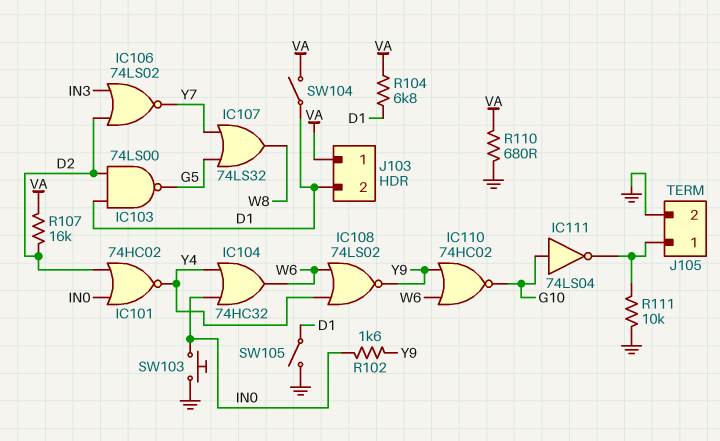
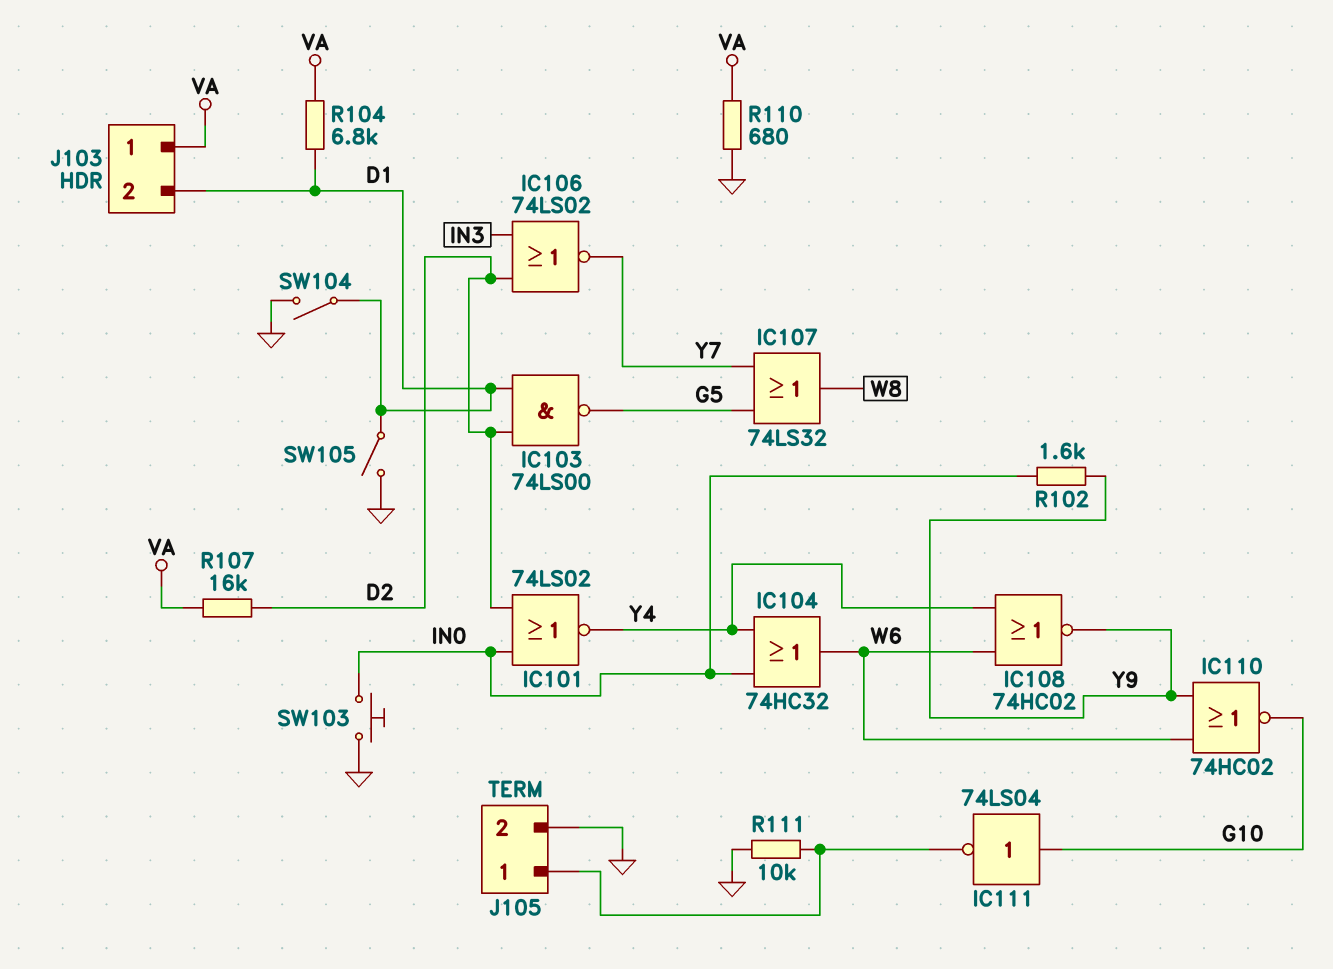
IC101: NOR 74HC02 (in D2, in IN0, out Y4) -> NOR 74LS02 (in D2, in IN0, out Y4)
IC108: NOR 74LS02 (in W6, in Y4, out Y9) -> NOR 74HC02 (in W6, in Y4, out Y9)
SW104: switch (D1, VA) -> switch (D1, GND)

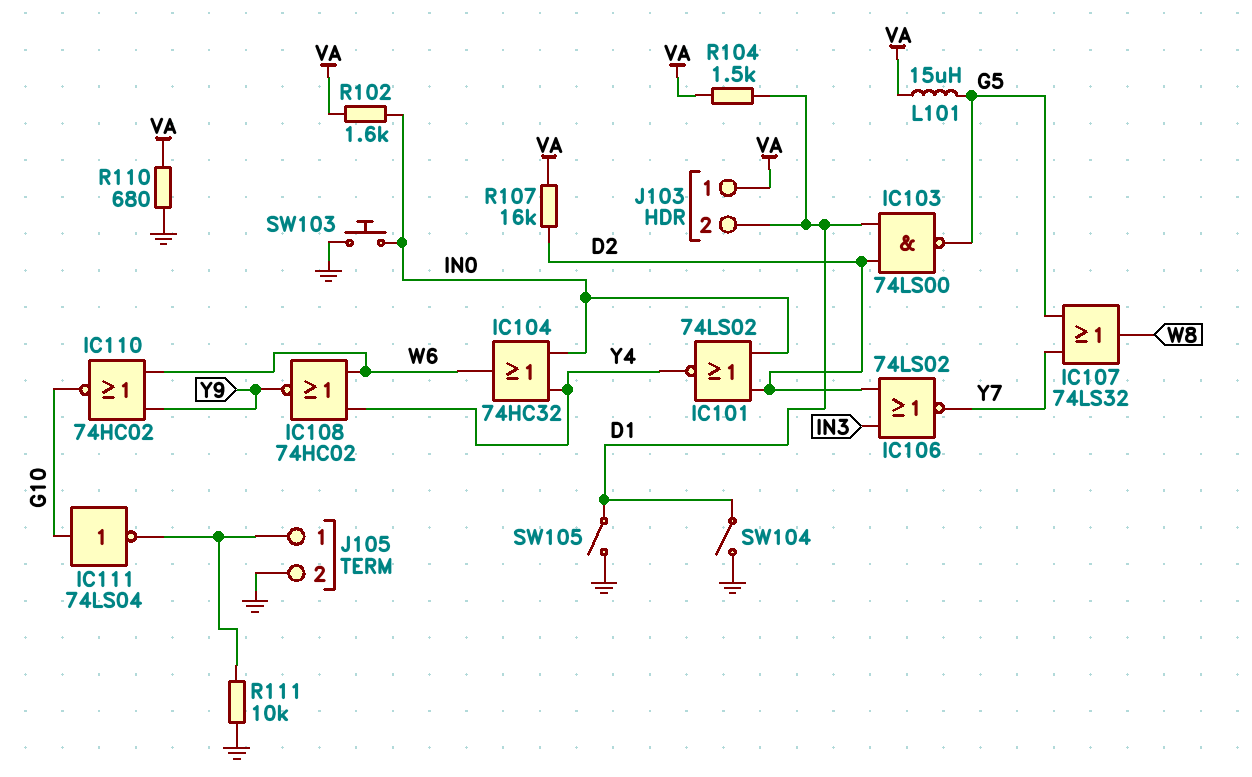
L101: none -> 15uH (G5, VA)
R102: 1.6k (IN0, Y9) -> 1.6k (IN0, VA)
R104: 6.8k (D1, VA) -> 1.5k (D1, VA)

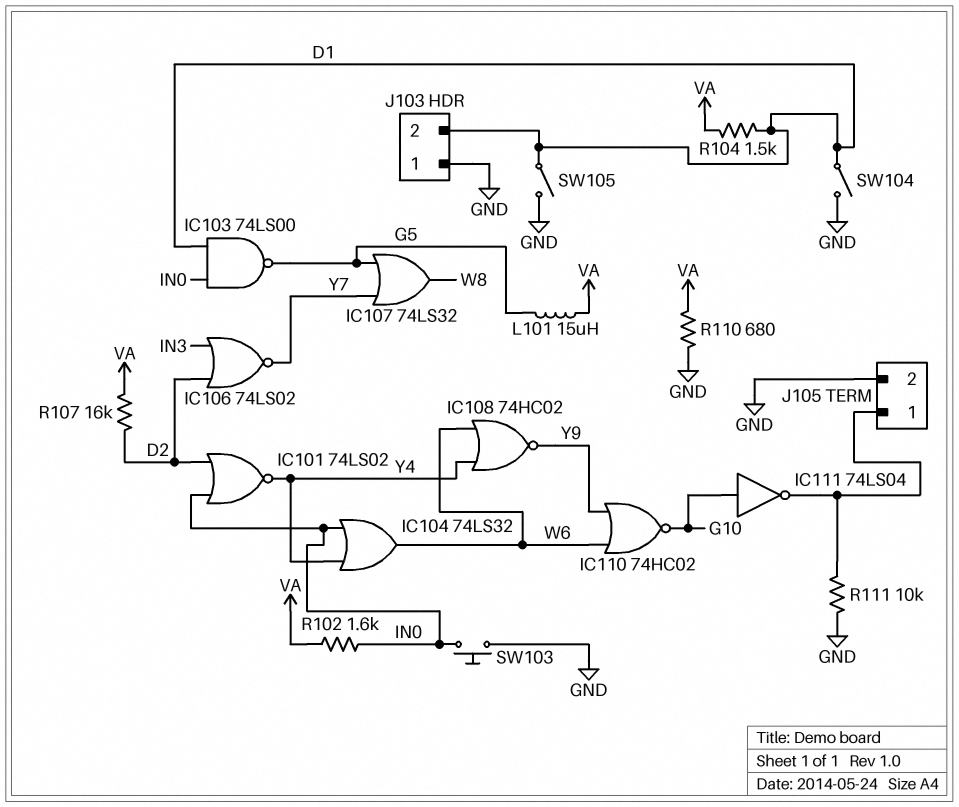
IC103: NAND 74LS00 (in D1, in D2, out G5) -> NAND 74LS00 (in D1, in IN0, out G5)
IC104: OR 74HC32 (in IN0, in Y4, out W6) -> OR 74LS32 (in IN0, in Y4, out W6)
J103 pin 1: VA -> GND

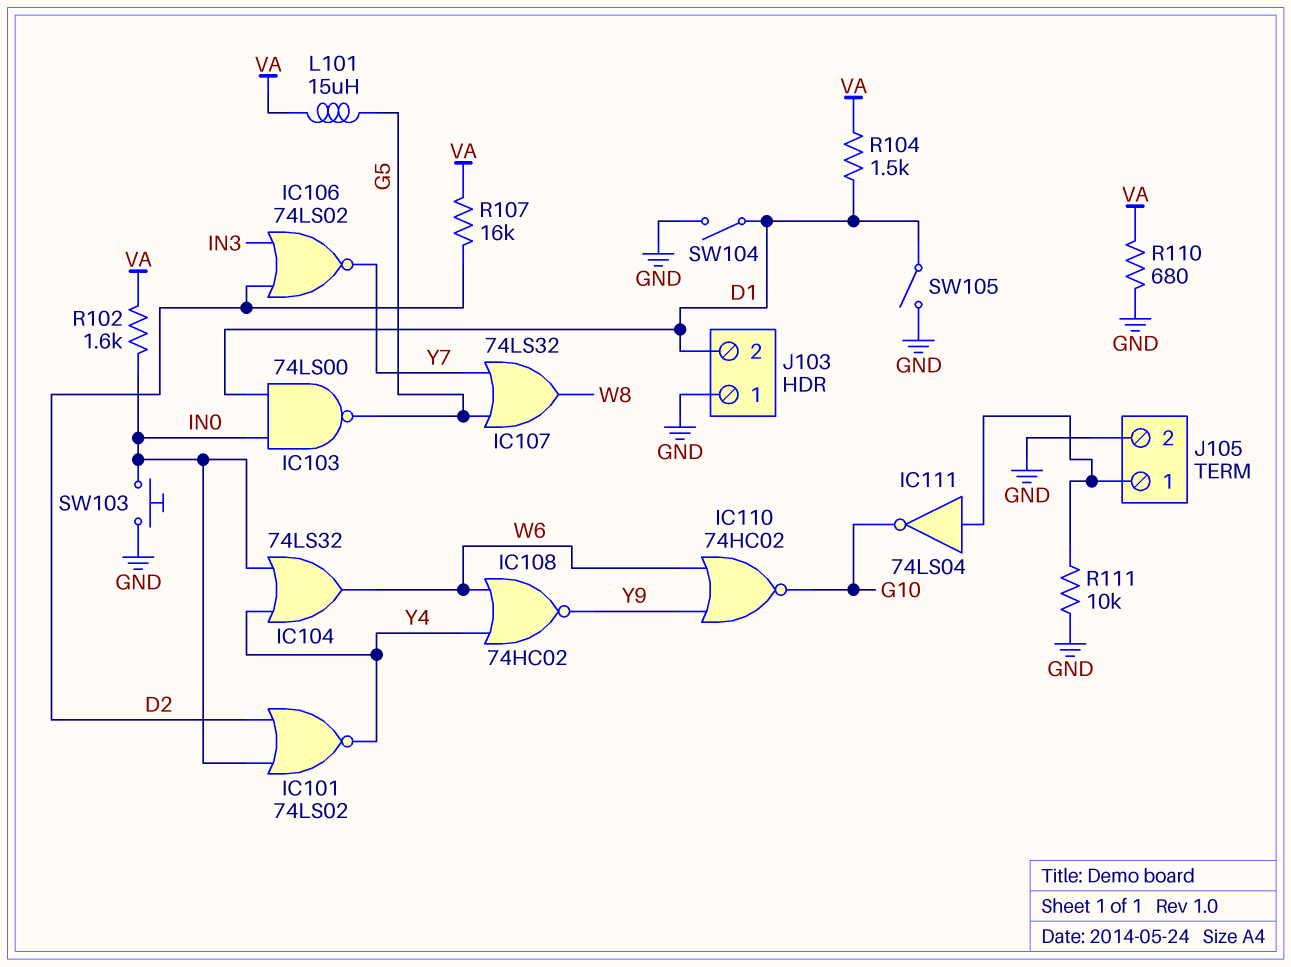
IC111: NOT 74LS04 (in G10, out J105/1) -> NOT 74LS04 (in J105/1, out G10)

